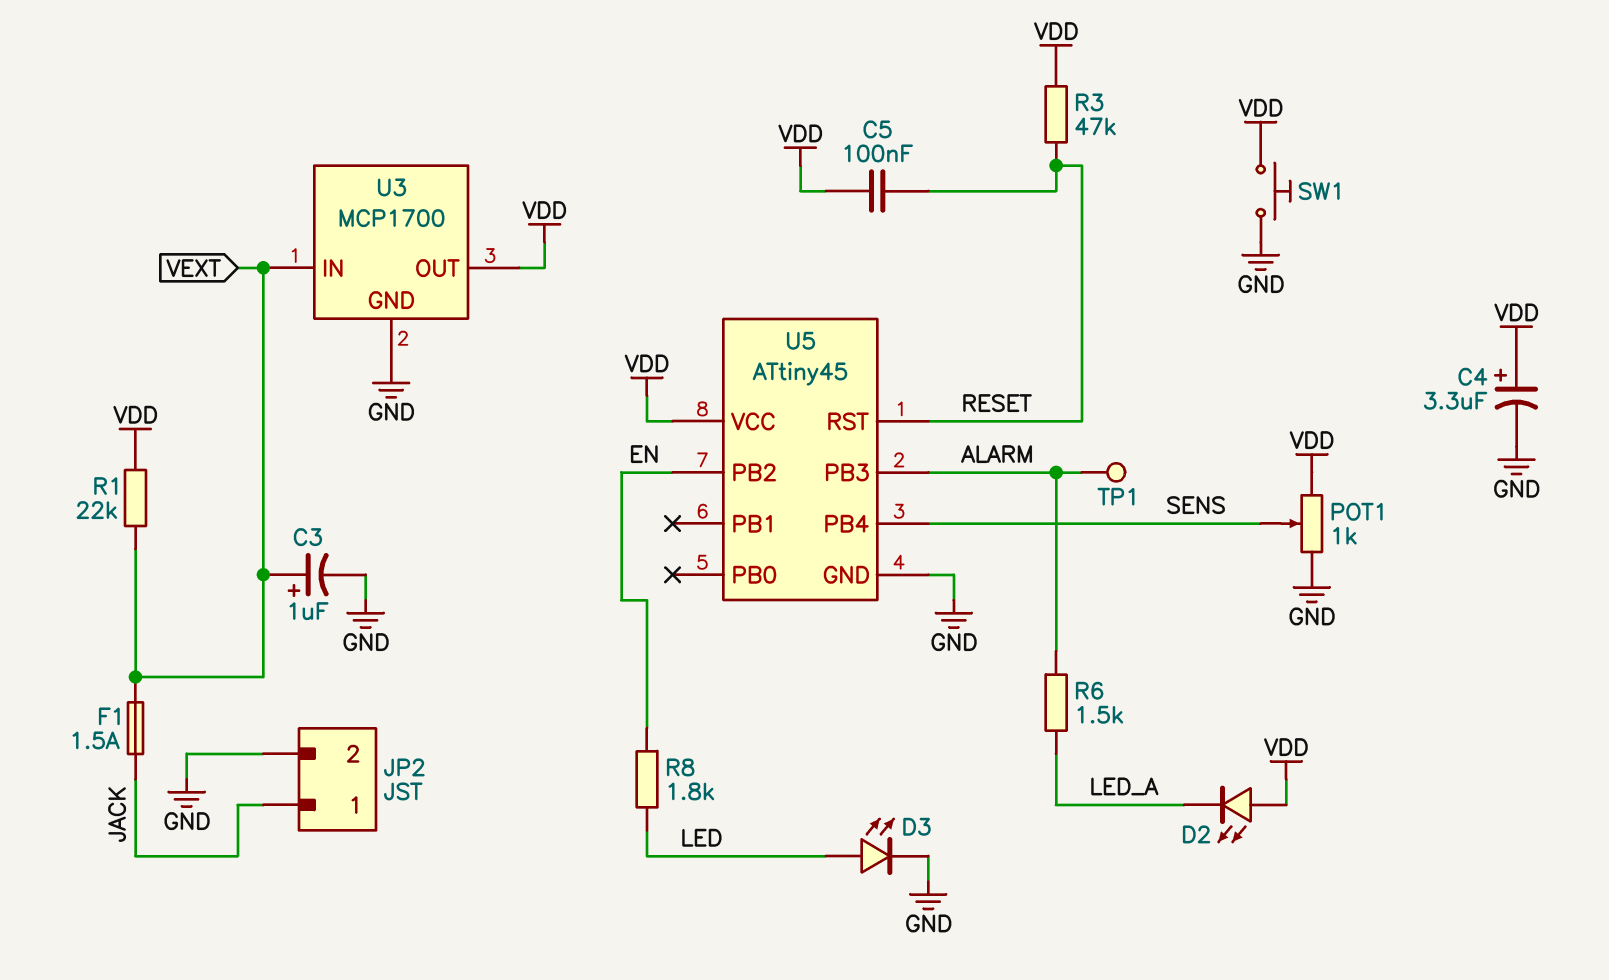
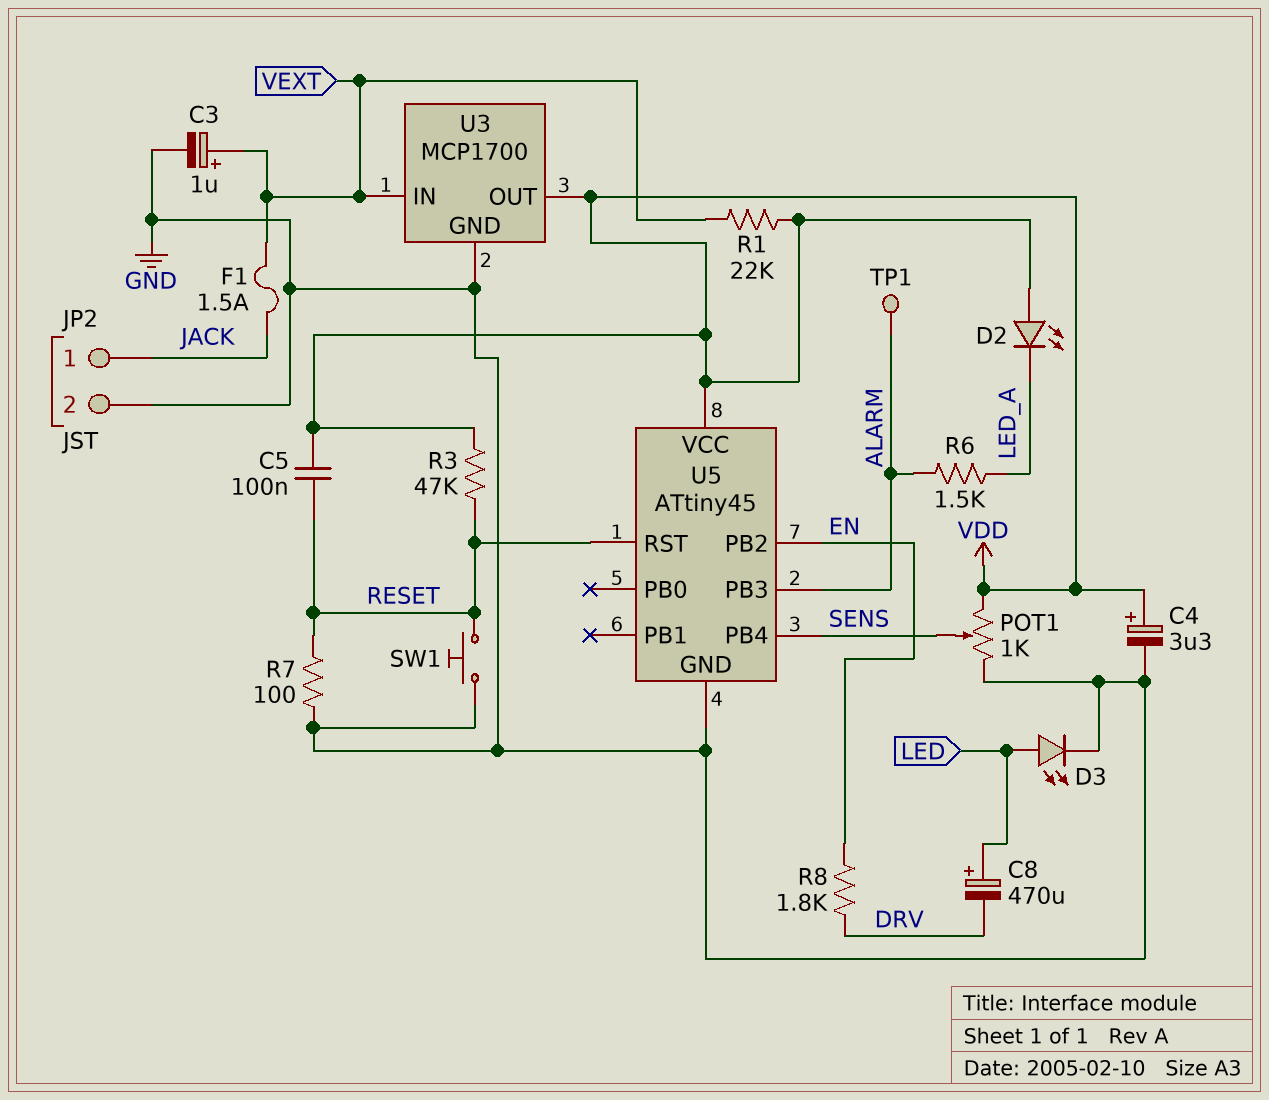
C8: none -> 470uF (plus LED, minus DRV)
R7: none -> 100 (GND, RESET)
R8: 1.8k (EN, LED) -> 1.8k (DRV, EN)
SW1: button (GND, VDD) -> button (GND, RESET)

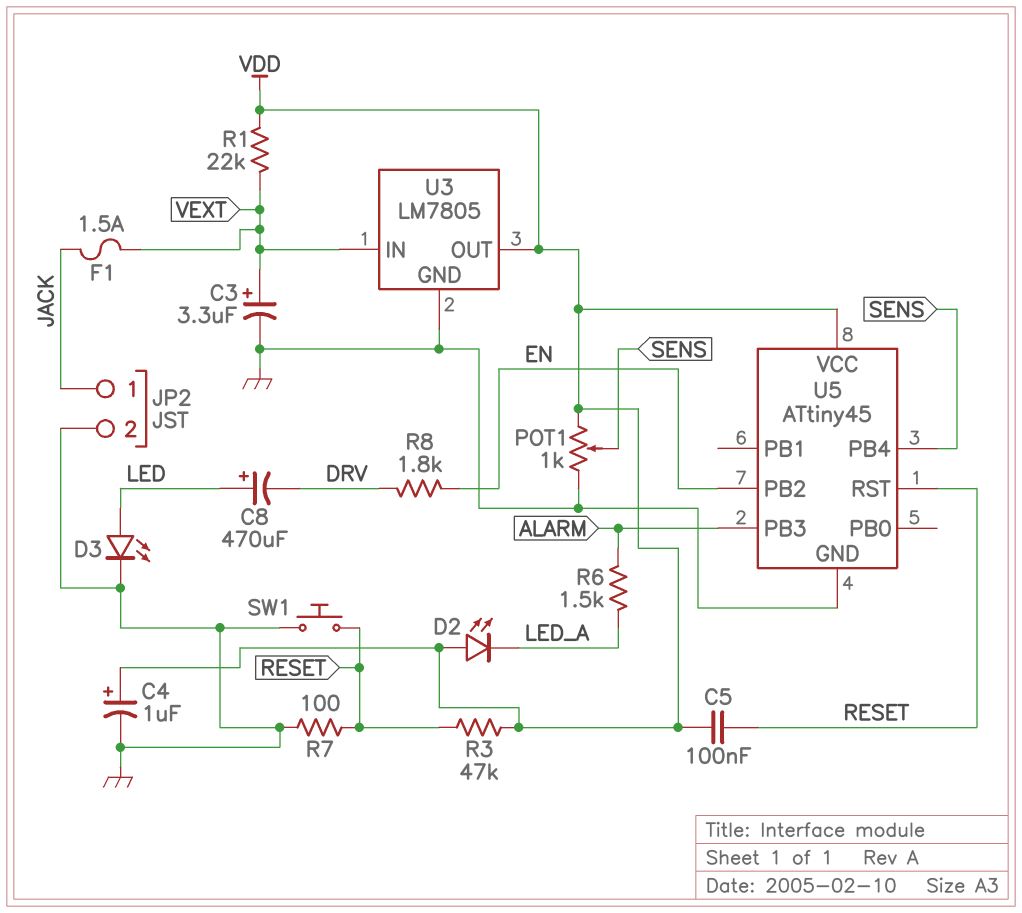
C3: 1uF (plus VEXT, minus GND) -> 3.3uF (plus VEXT, minus GND)
C4: 3.3uF (plus VDD, minus GND) -> 1uF (plus VDD, minus GND)
TP1: test point (ALARM) -> none
U3: MCP1700 -> LM7805

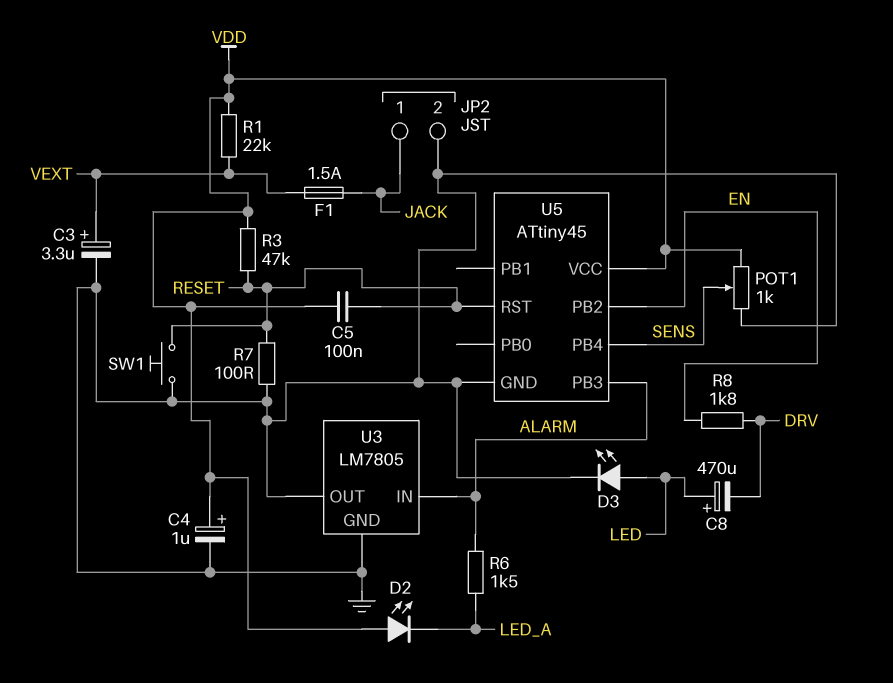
U3 pin IN: VEXT -> ALARM
U3 pin OUT: VDD -> GND

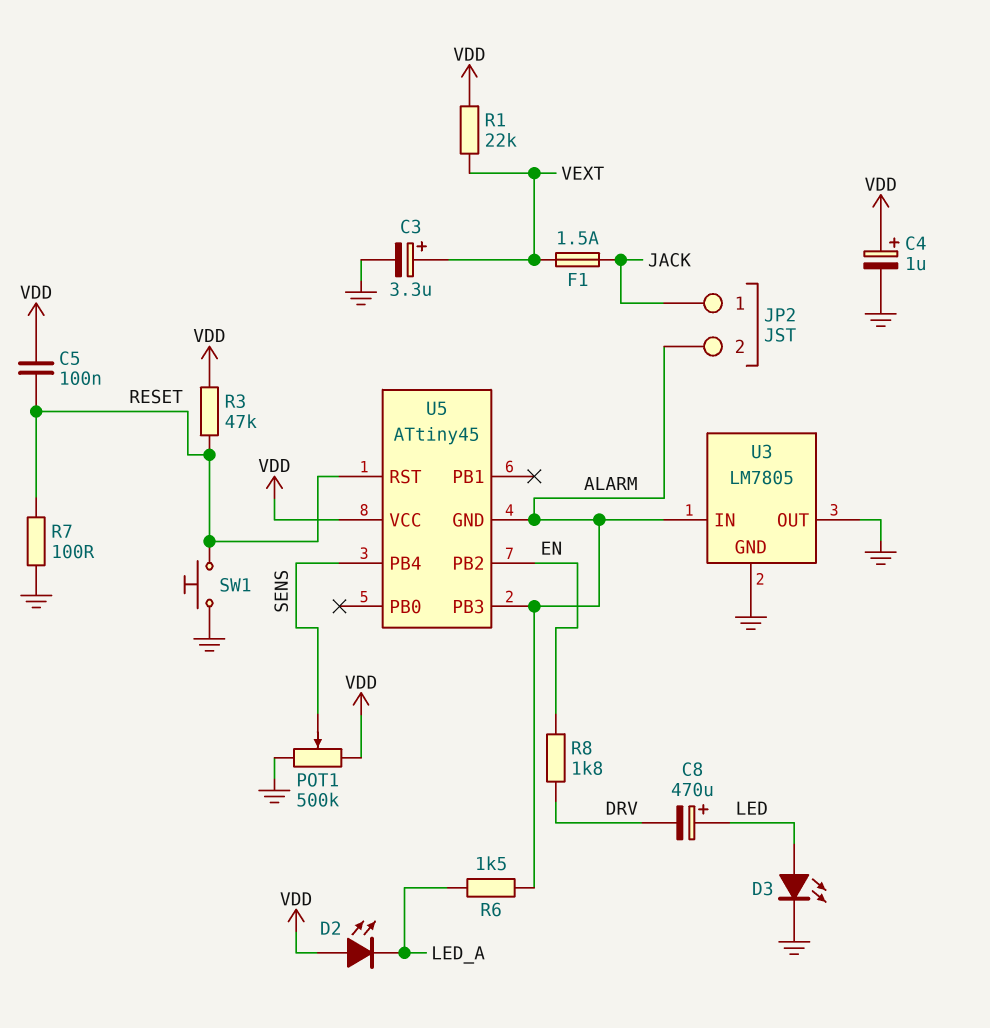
JP2 pin 2: GND -> ALARM
POT1: 1k (GND, VDD, wiper SENS) -> 500k (GND, VDD, wiper SENS)
U5 pin GND: GND -> ALARM

